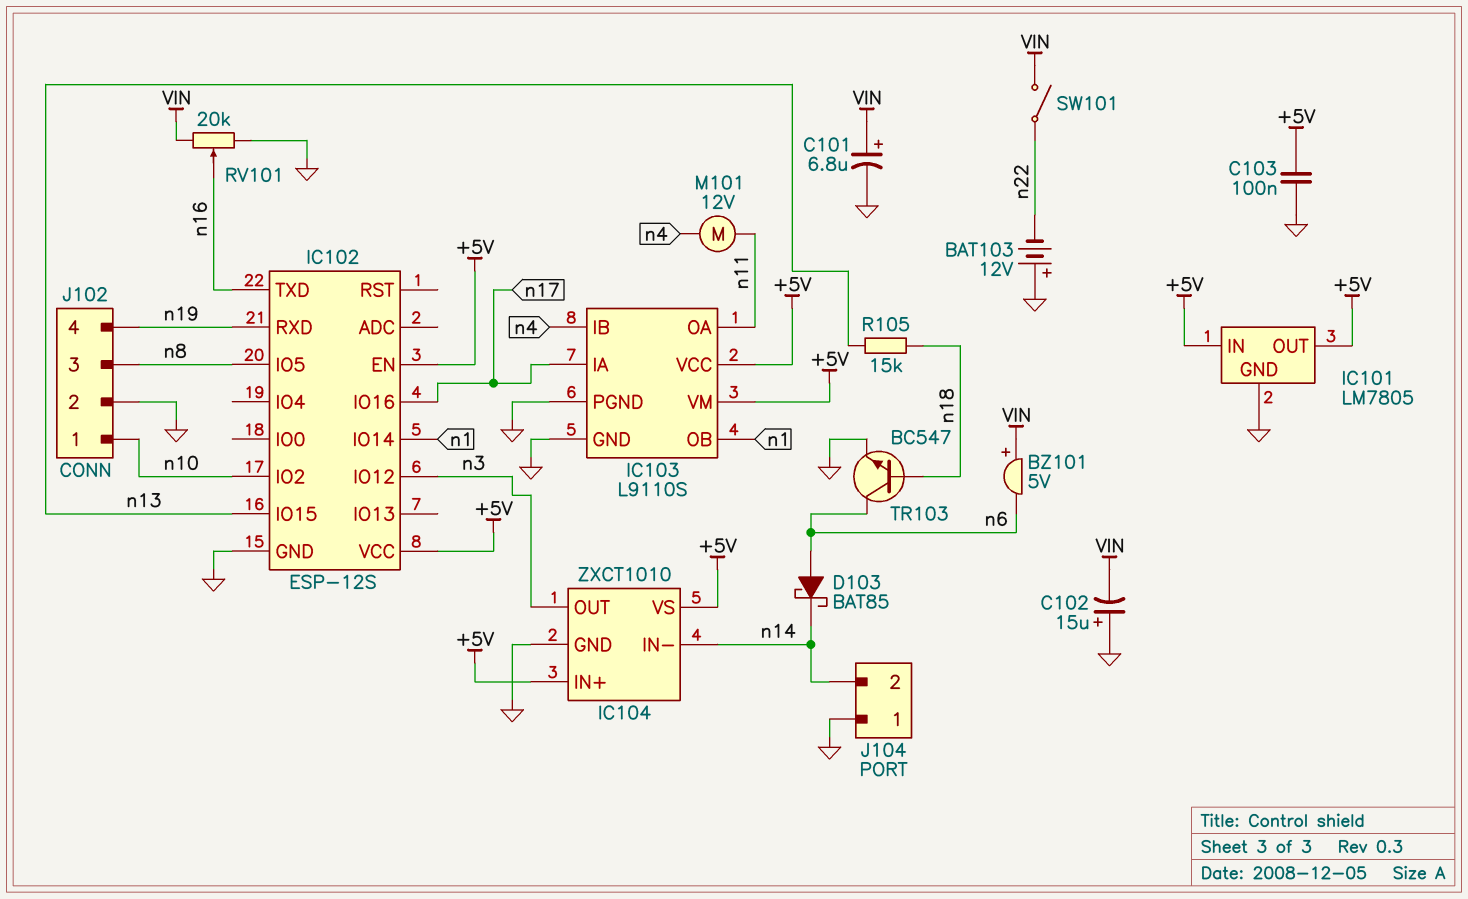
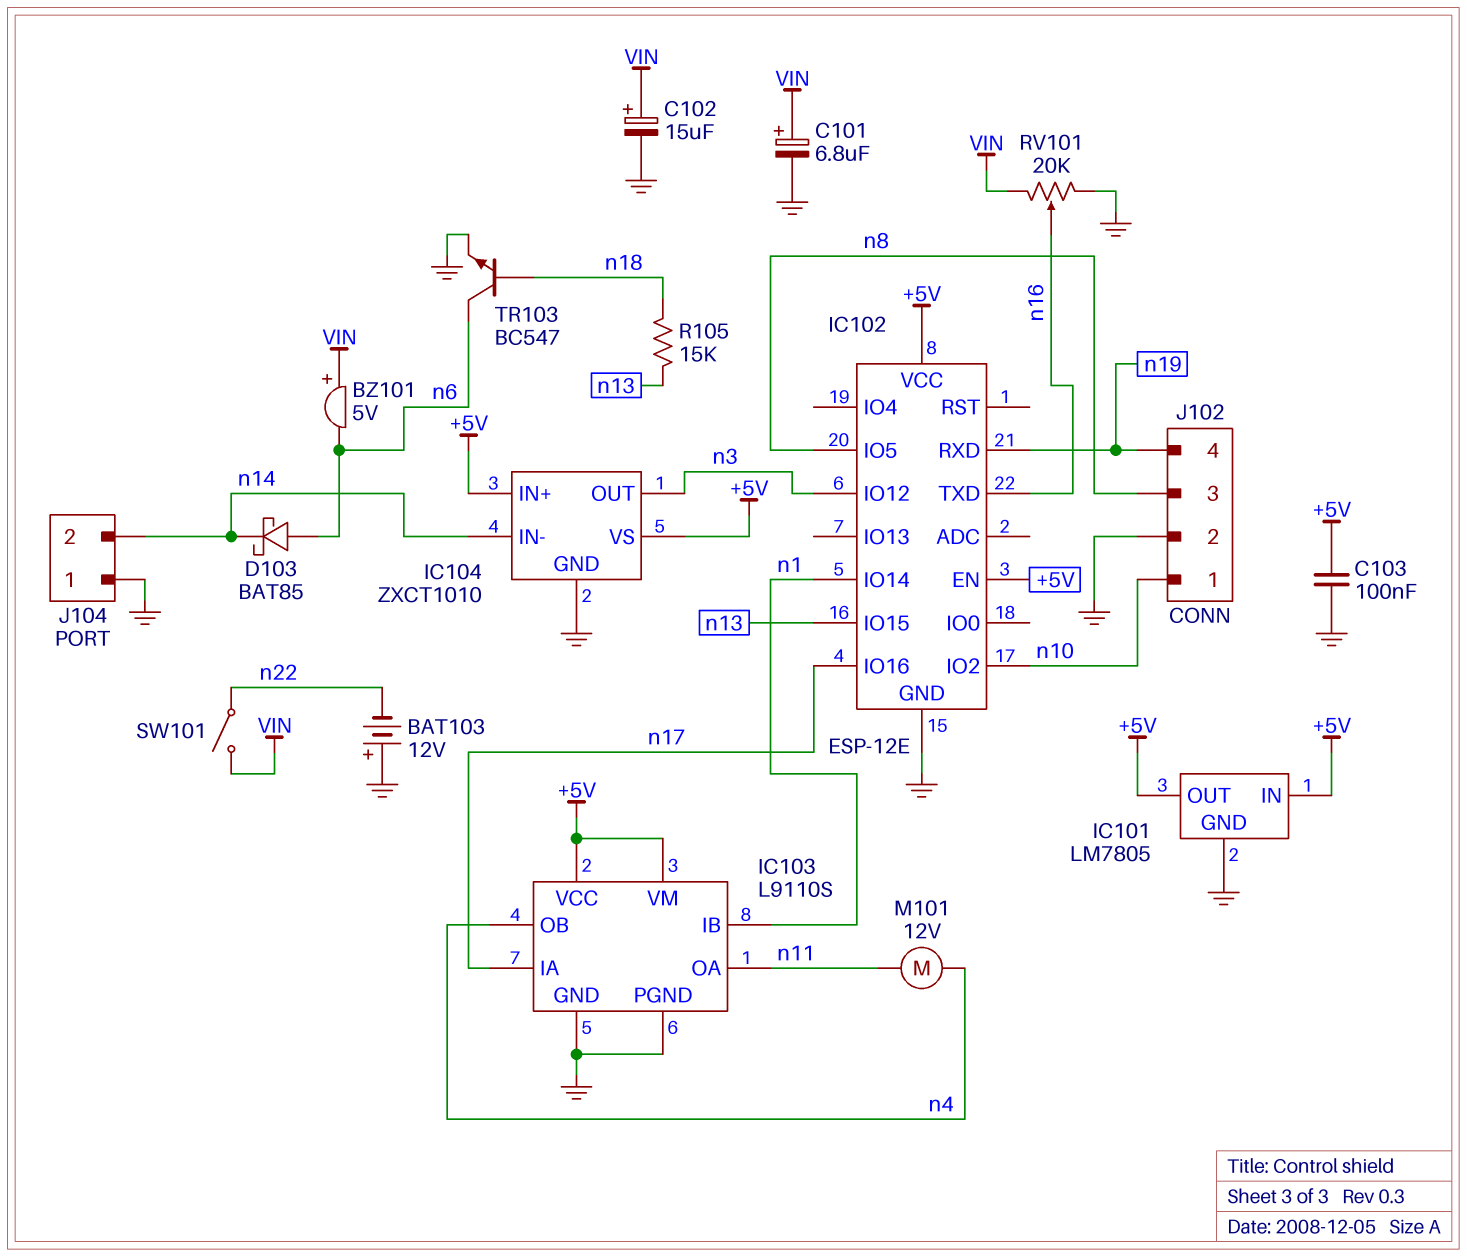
C102: 15uF (plus GND, minus VIN) -> 15uF (plus VIN, minus GND)
IC102: ESP-12S -> ESP-12E
IC103 pin IB: n4 -> n1
IC103 pin OB: n1 -> n4

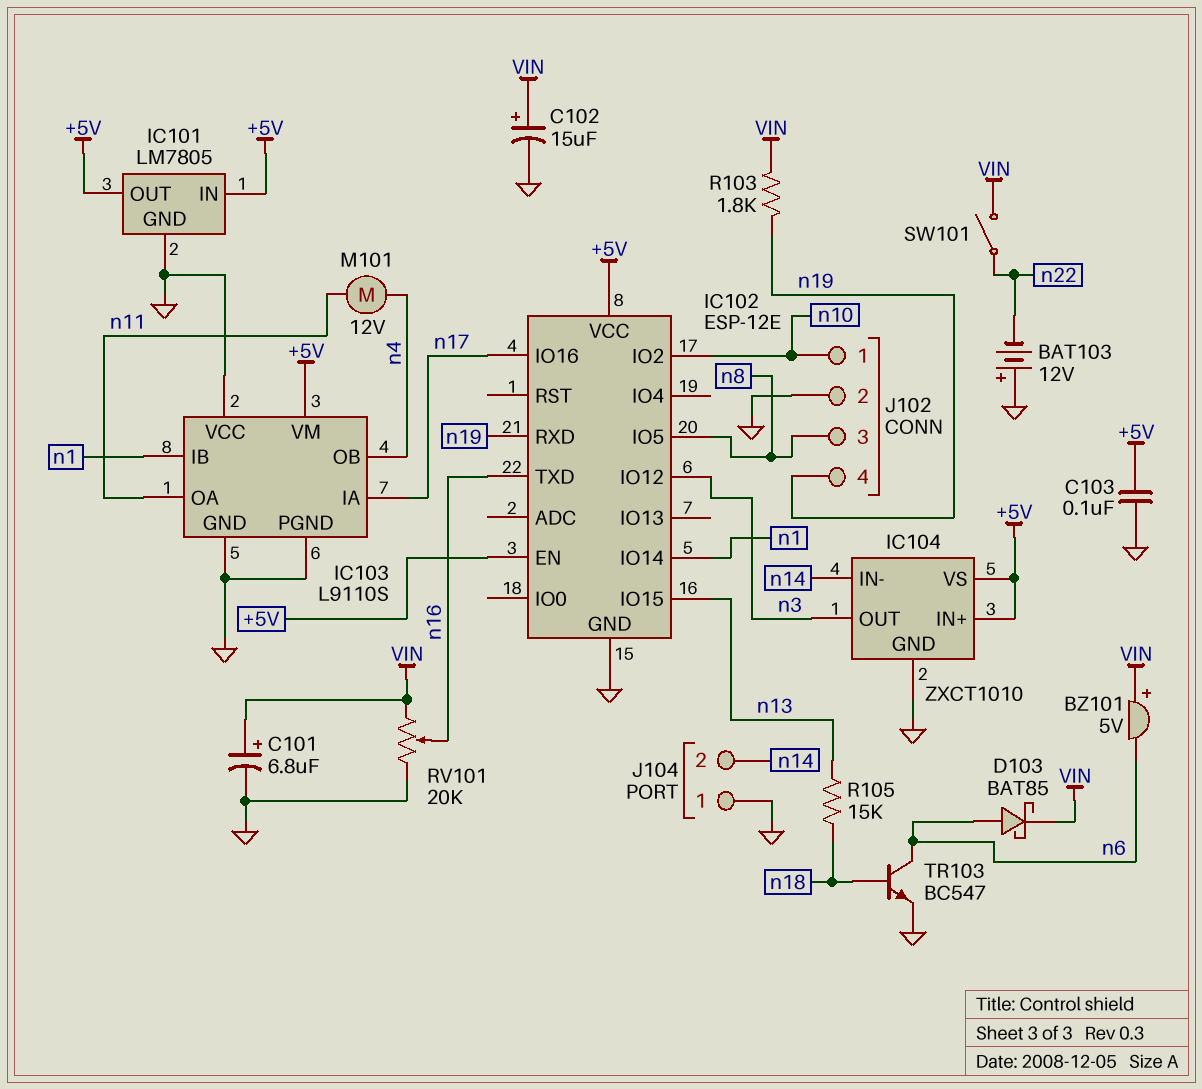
D103: schottky BAT85 (A n6, K n14) -> schottky BAT85 (A n6, K VIN)
IC103 pin VCC: +5V -> GND
R103: none -> 1.8k (VIN, n19)

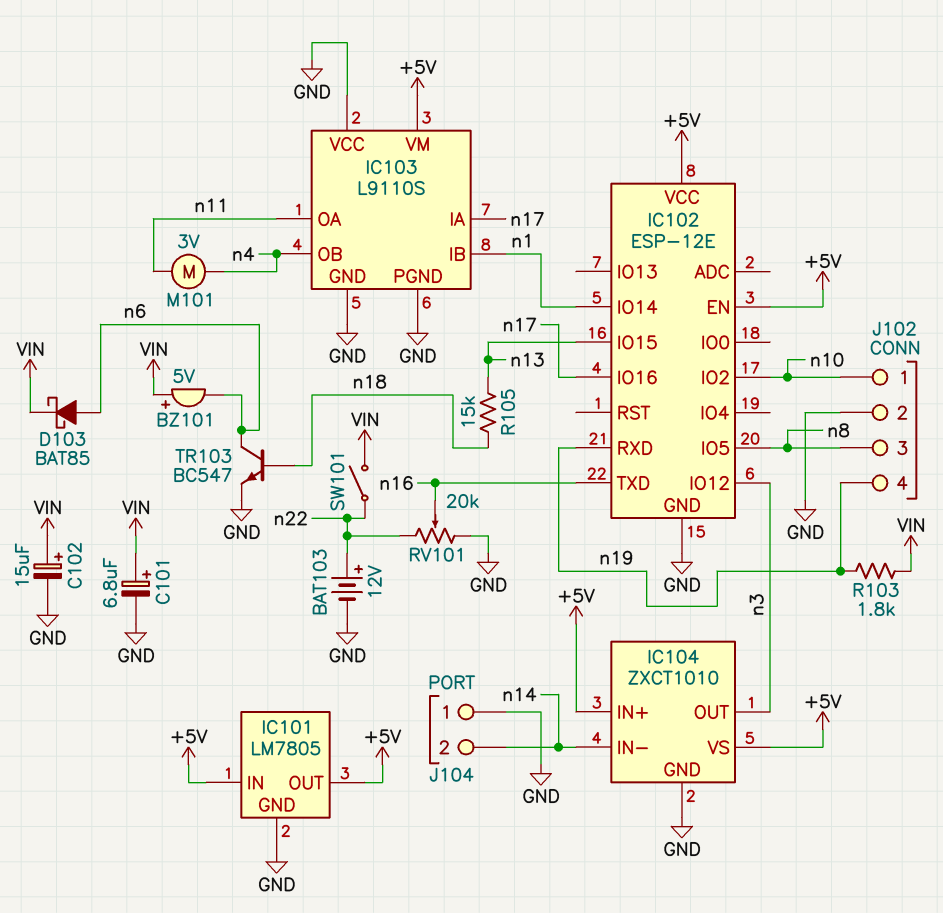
BAT103: 12V (plus GND, minus n22) -> 12V (plus n22, minus GND)
C103: 100nF (+5V, GND) -> none
M101: motor 12V (n4, n11) -> motor 3V (n4, n11)
RV101: 20k (GND, VIN, wiper n16) -> 20k (GND, n22, wiper n16)

